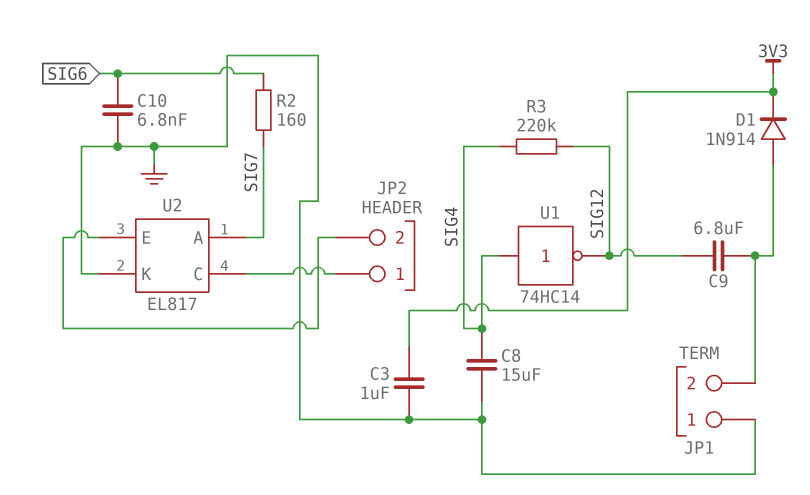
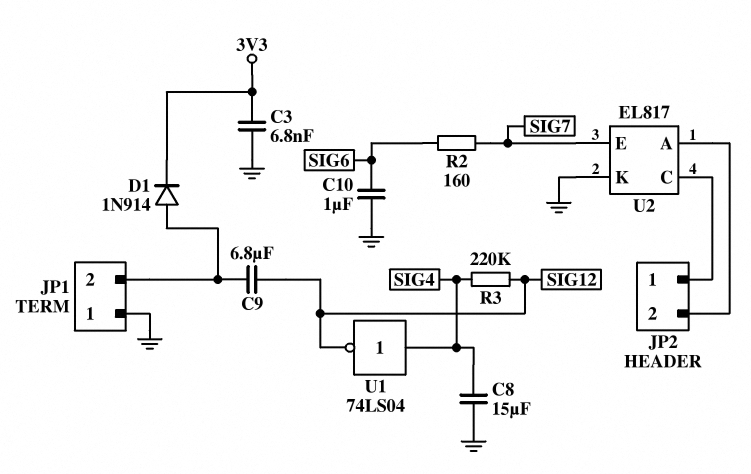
C3: 1uF (3V3, GND) -> 6.8nF (3V3, GND)
C10: 6.8nF (GND, SIG6) -> 1uF (GND, SIG6)
U1: NOT 74HC14 (in SIG4, out SIG12) -> NOT 74LS04 (in SIG4, out SIG12)
U2 pin A: SIG7 -> JP2/2
U2 pin E: JP2/2 -> SIG7

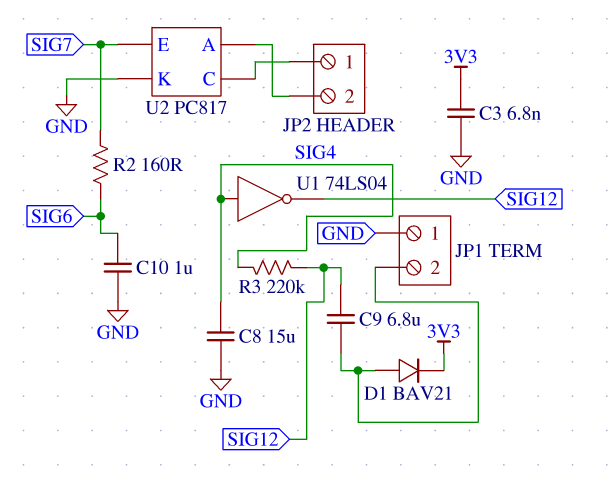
D1: diode 1N914 (A JP1/2, K 3V3) -> diode BAV21 (A JP1/2, K 3V3)
U2: EL817 -> PC817

